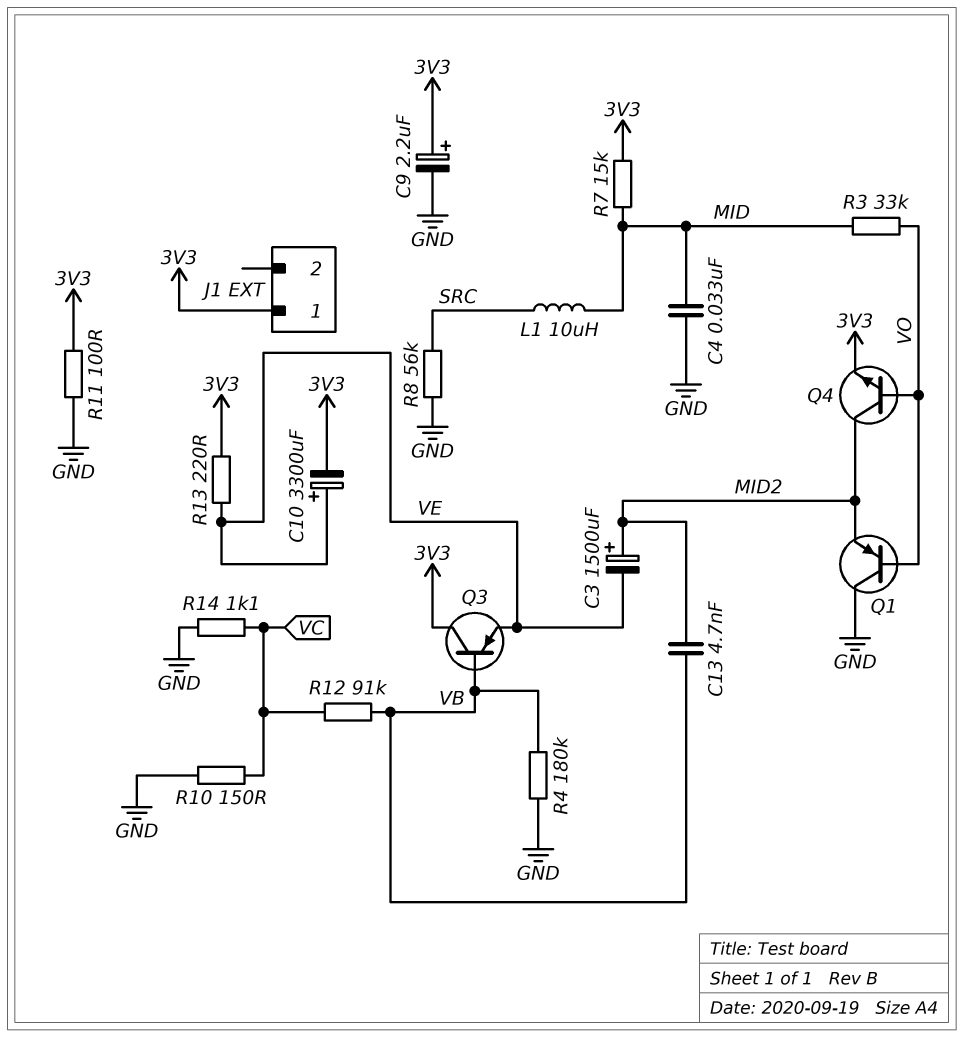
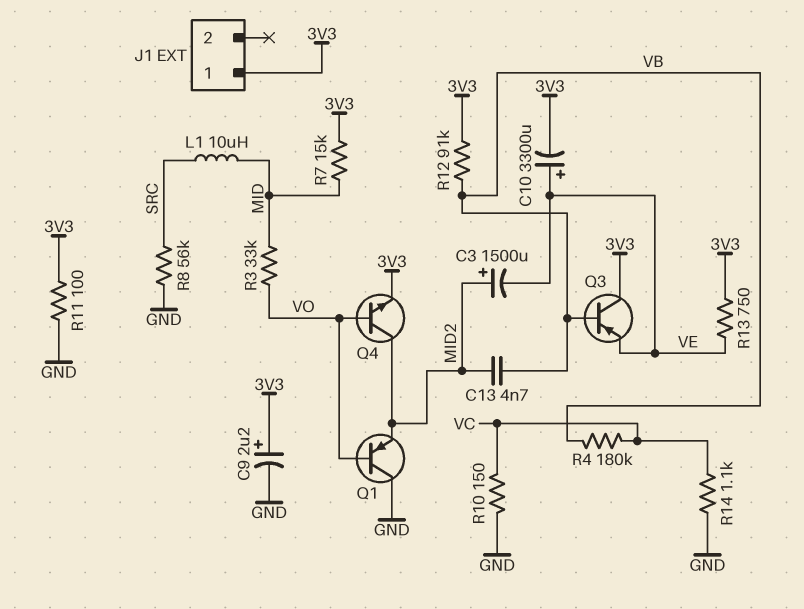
C4: 33nF (GND, MID) -> none
R4: 180k (GND, VB) -> 180k (VB, VC)
R12: 91k (VB, VC) -> 91k (3V3, VB)
R13: 220 (3V3, VE) -> 750 (3V3, VE)

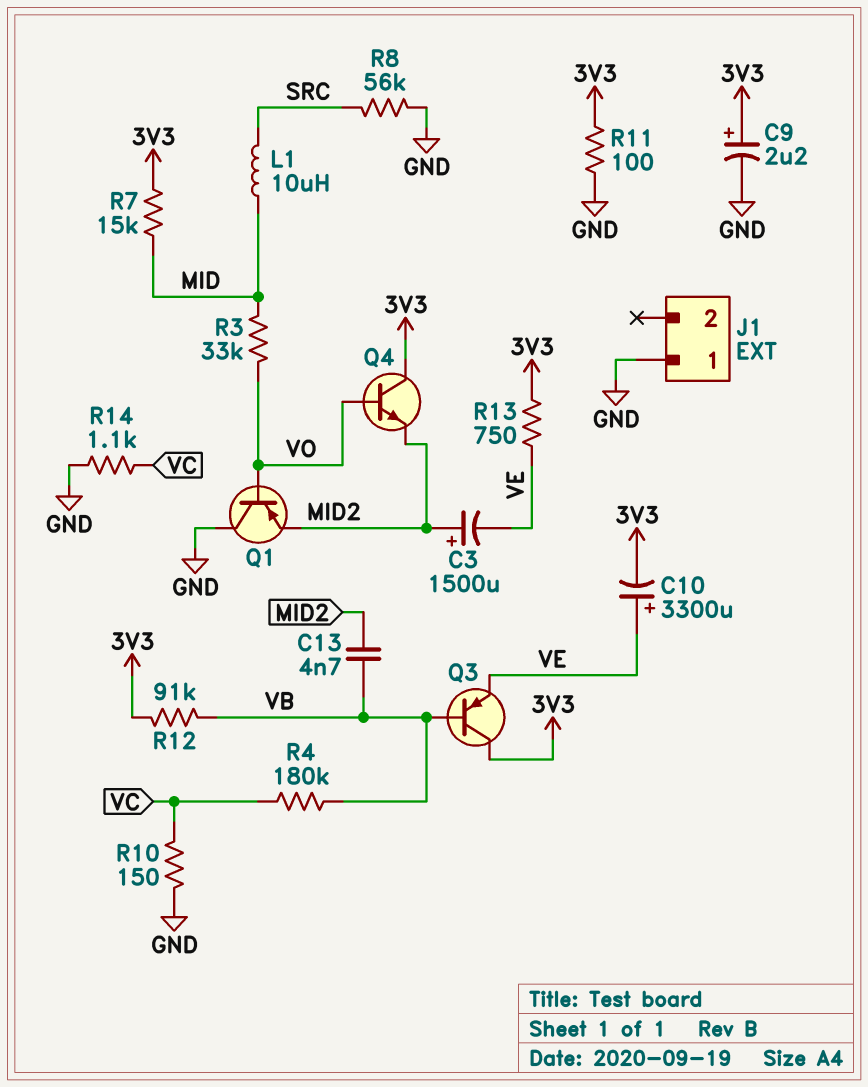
J1 pin 1: 3V3 -> GND
Q4: NPN (B VO, C MID2, E 3V3) -> NPN (B VO, C 3V3, E MID2)

